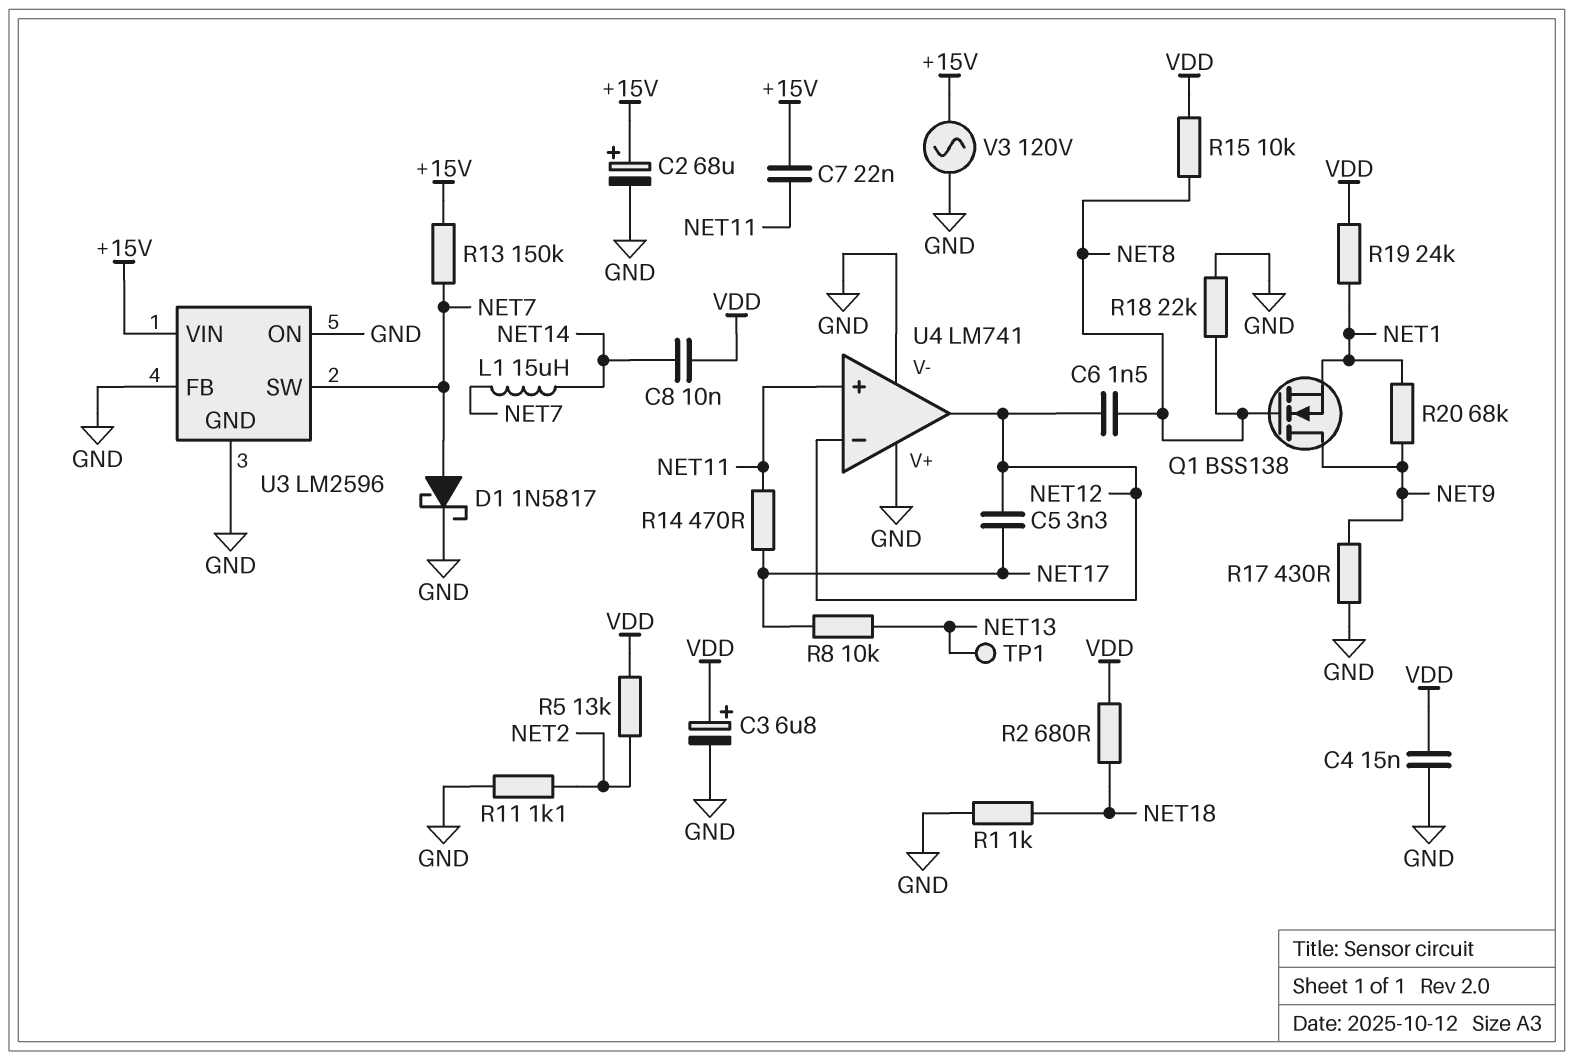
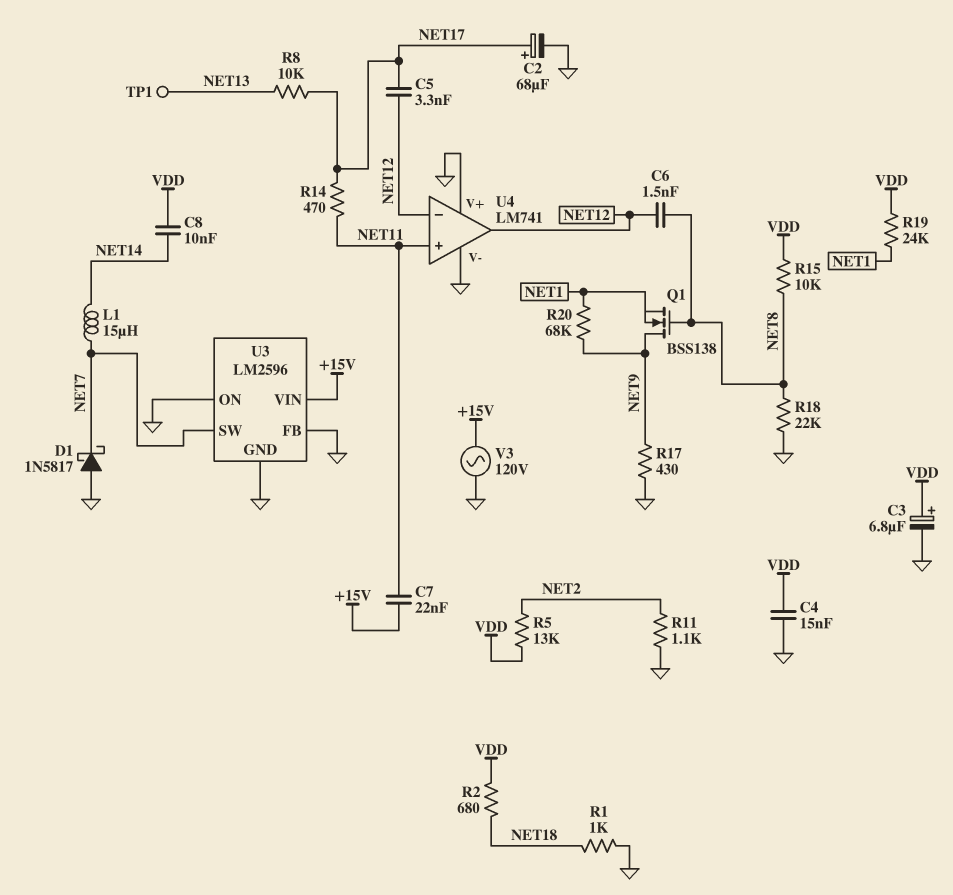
C2: 68uF (plus +15V, minus GND) -> 68uF (plus NET17, minus GND)
D1: schottky 1N5817 (A NET7, K GND) -> schottky 1N5817 (A GND, K NET7)
R13: 150k (+15V, NET7) -> none

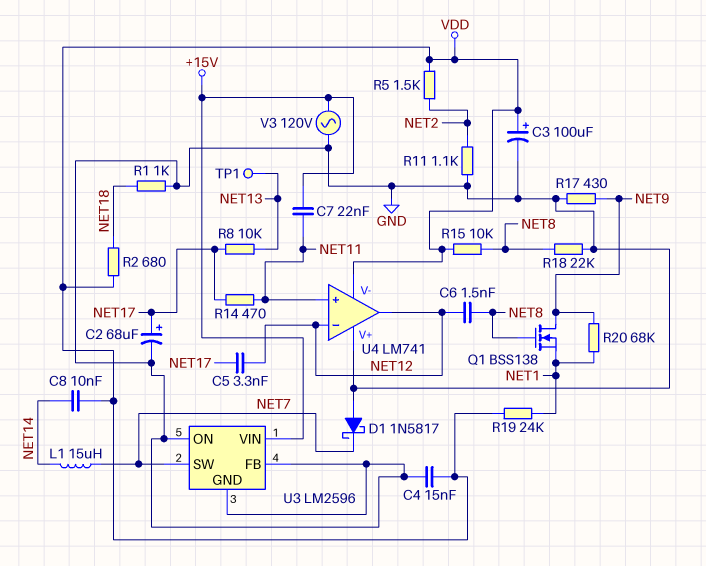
C3: 6.8uF (plus VDD, minus GND) -> 100uF (plus VDD, minus GND)
R5: 13k (NET2, VDD) -> 1.5k (NET2, VDD)
U4 pin V-: GND -> VDD

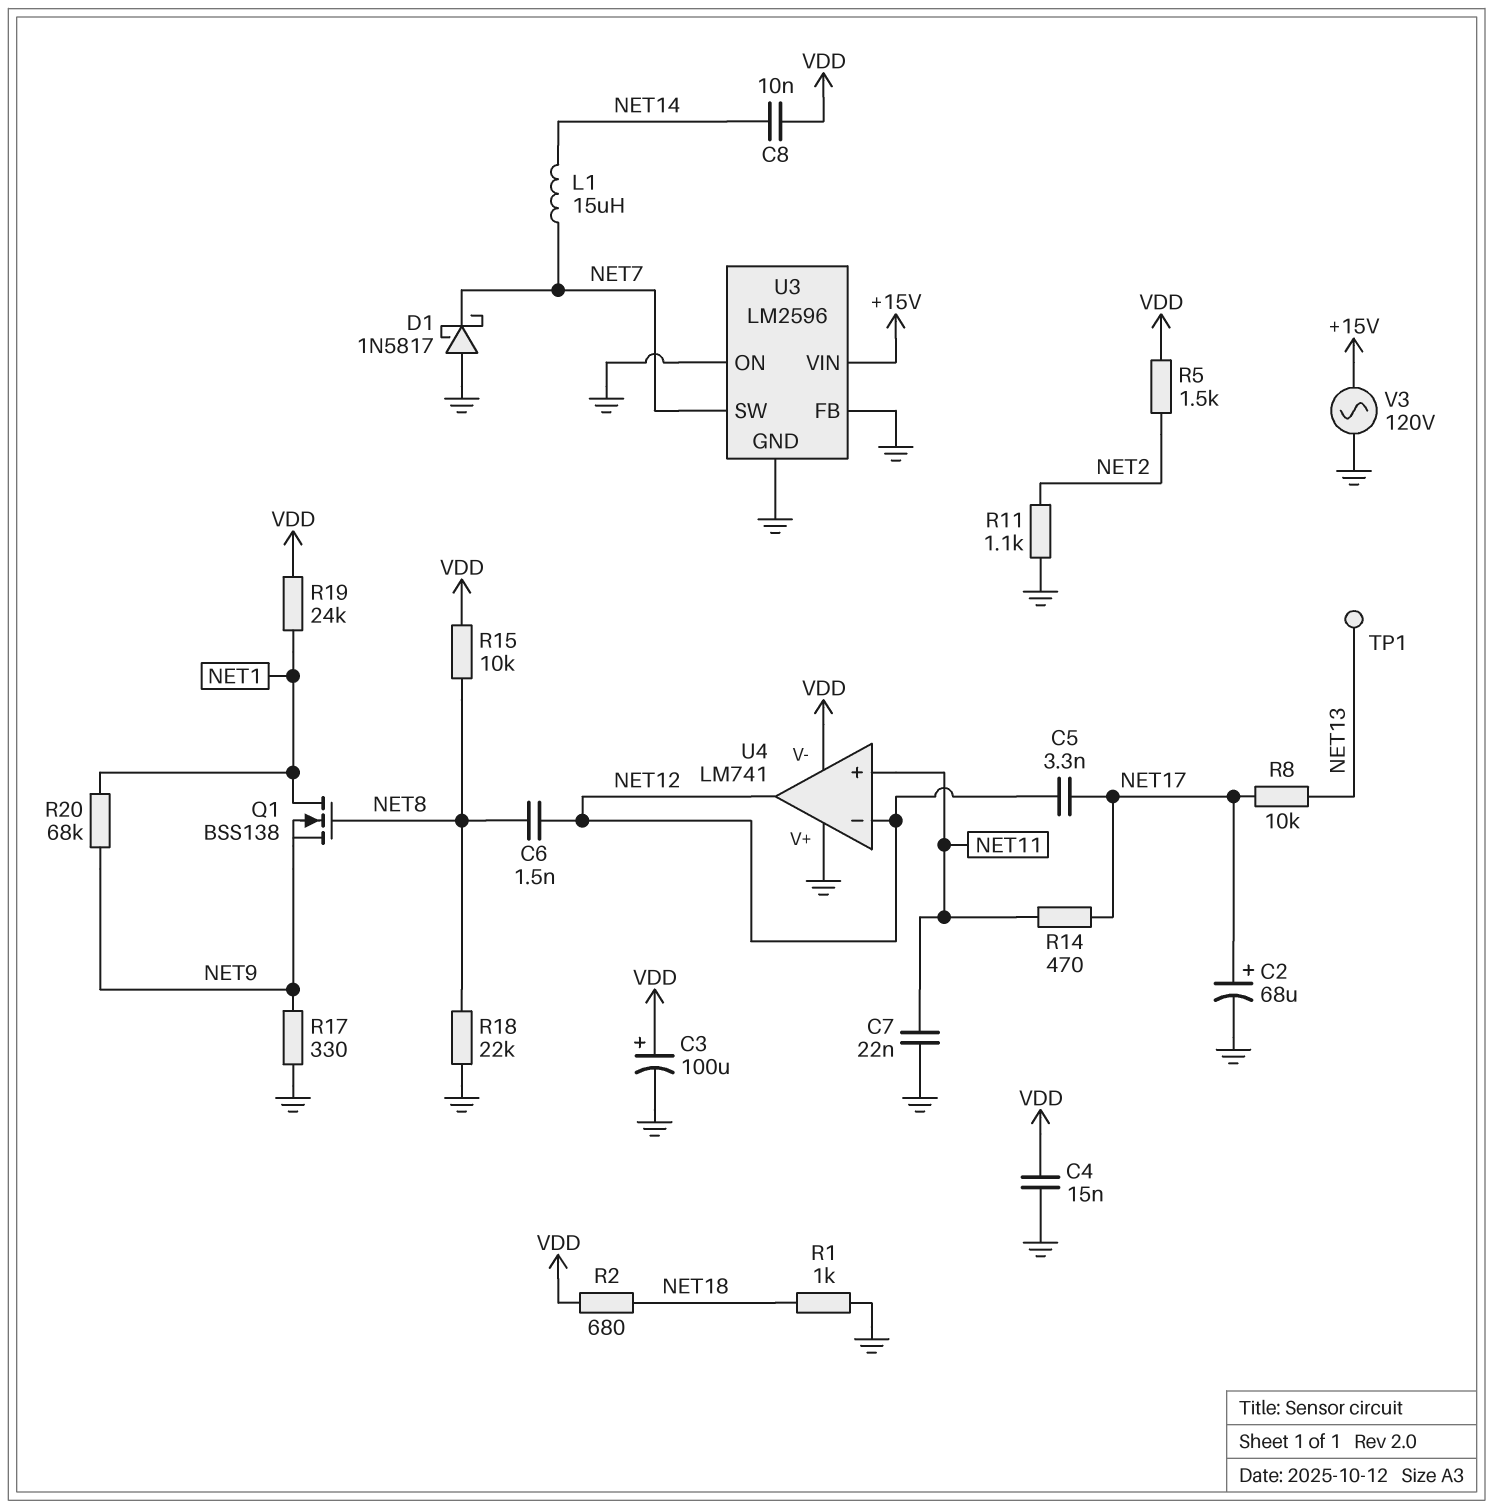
C7: 22nF (+15V, NET11) -> 22nF (GND, NET11)
Q1: NMOS BSS138 (G NET8, D NET9, S NET1) -> NMOS BSS138 (G NET8, D NET1, S NET9)
R17: 430 (GND, NET9) -> 330 (GND, NET9)

